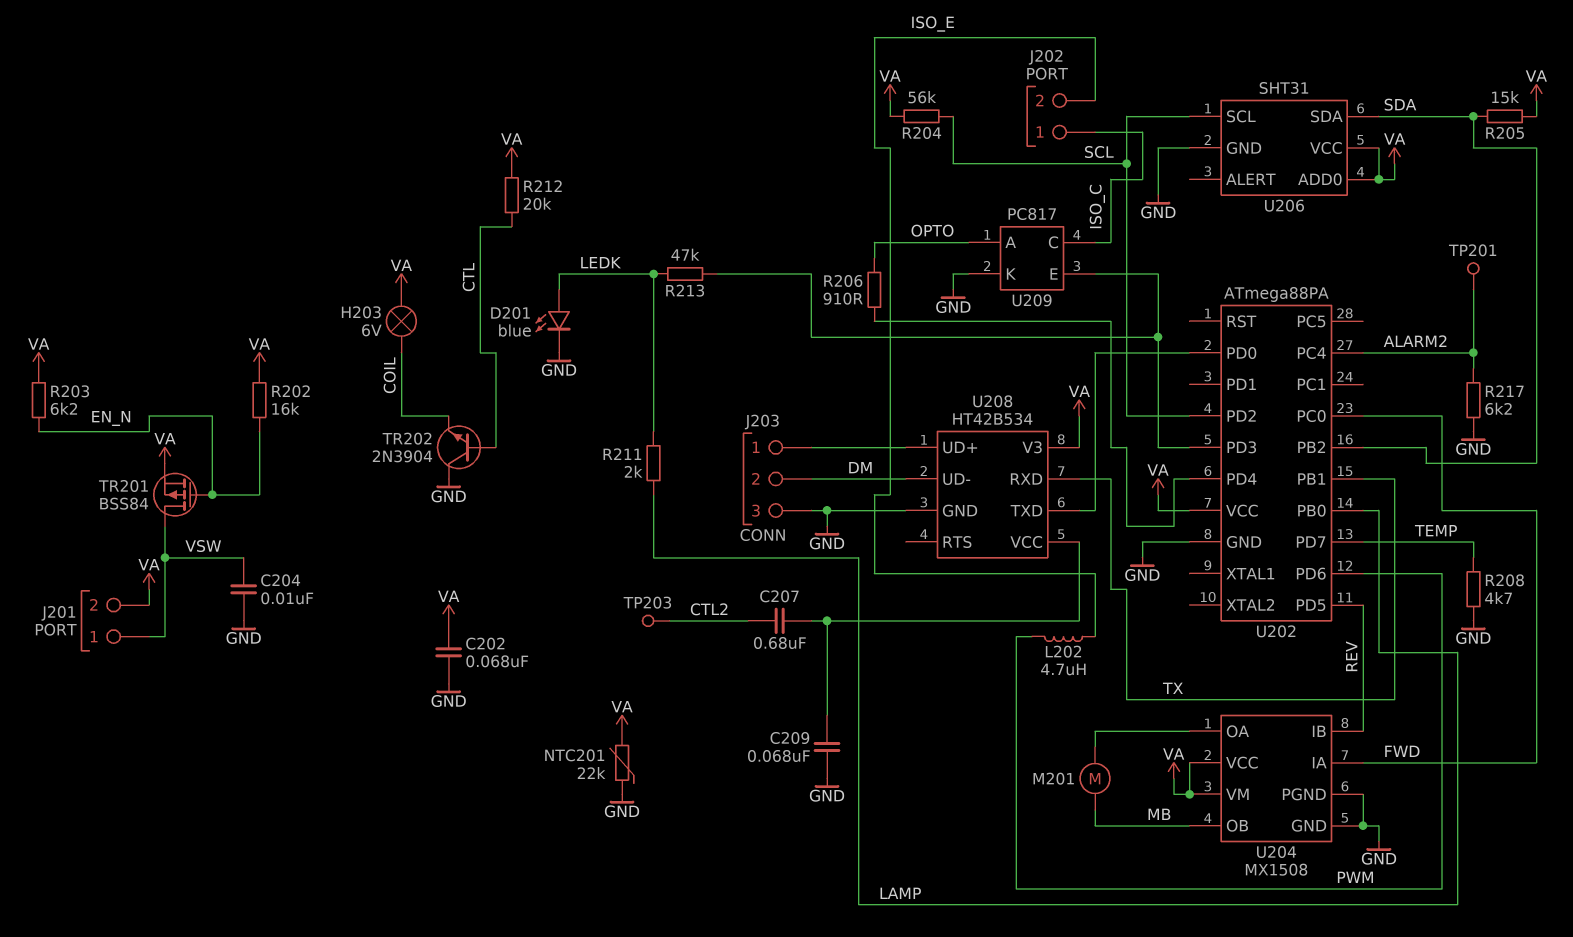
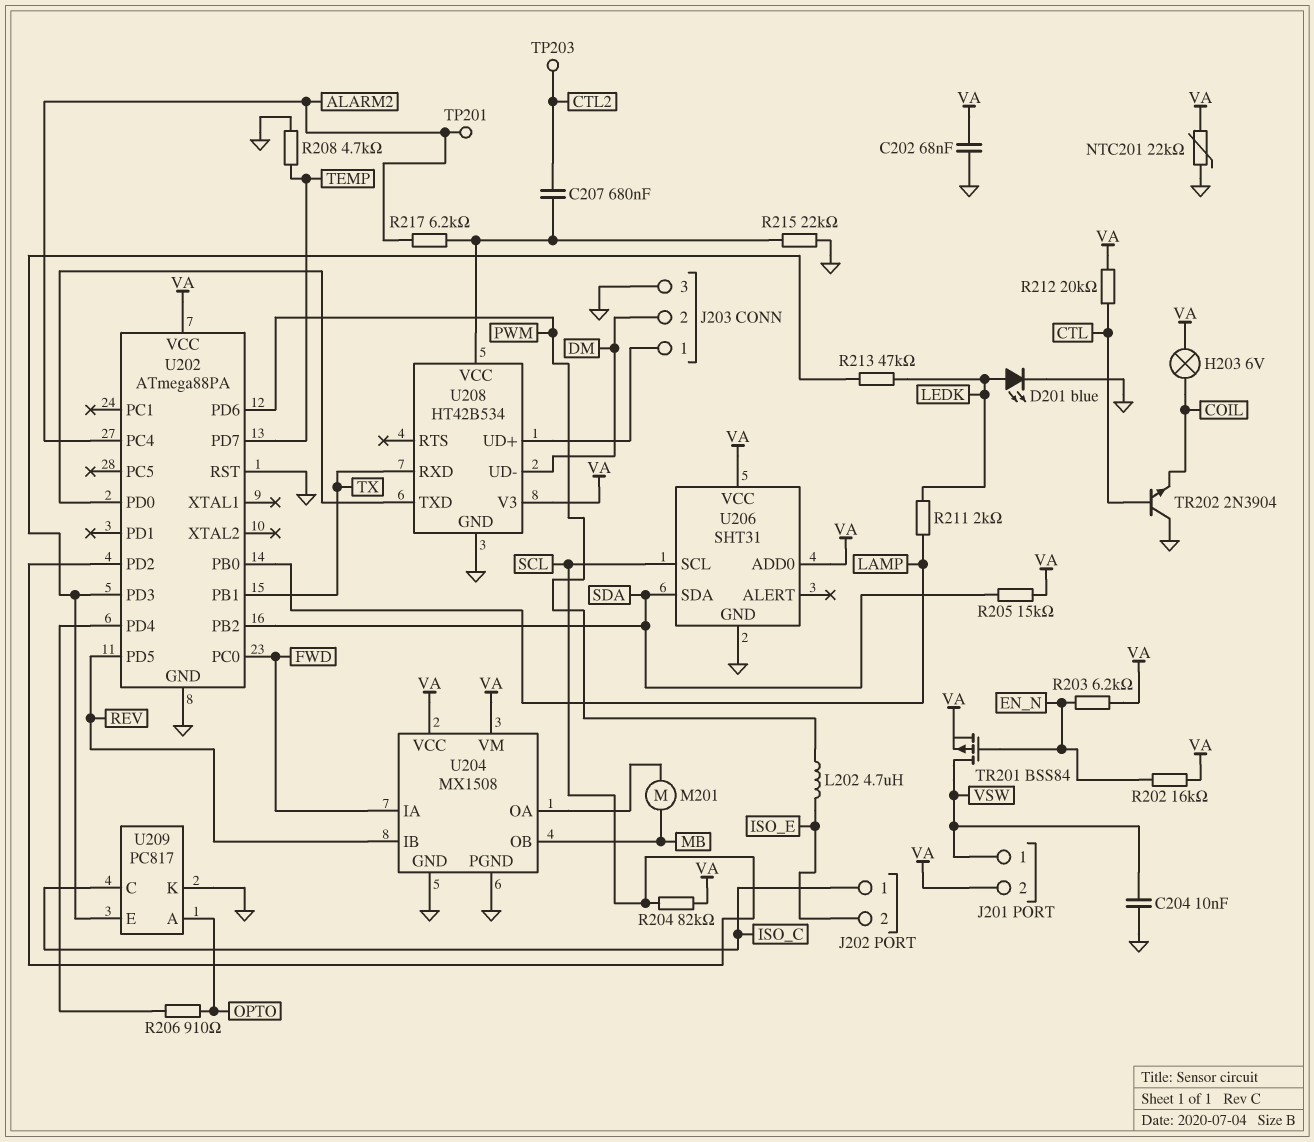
C209: 68nF (GND, U208/VCC) -> none
R204: 56k (SCL, VA) -> 82k (SCL, VA)
R215: none -> 22k (GND, U208/VCC)
R217: 6.2k (ALARM2, GND) -> 6.2k (ALARM2, U208/VCC)
U202 pin RST: none -> GND

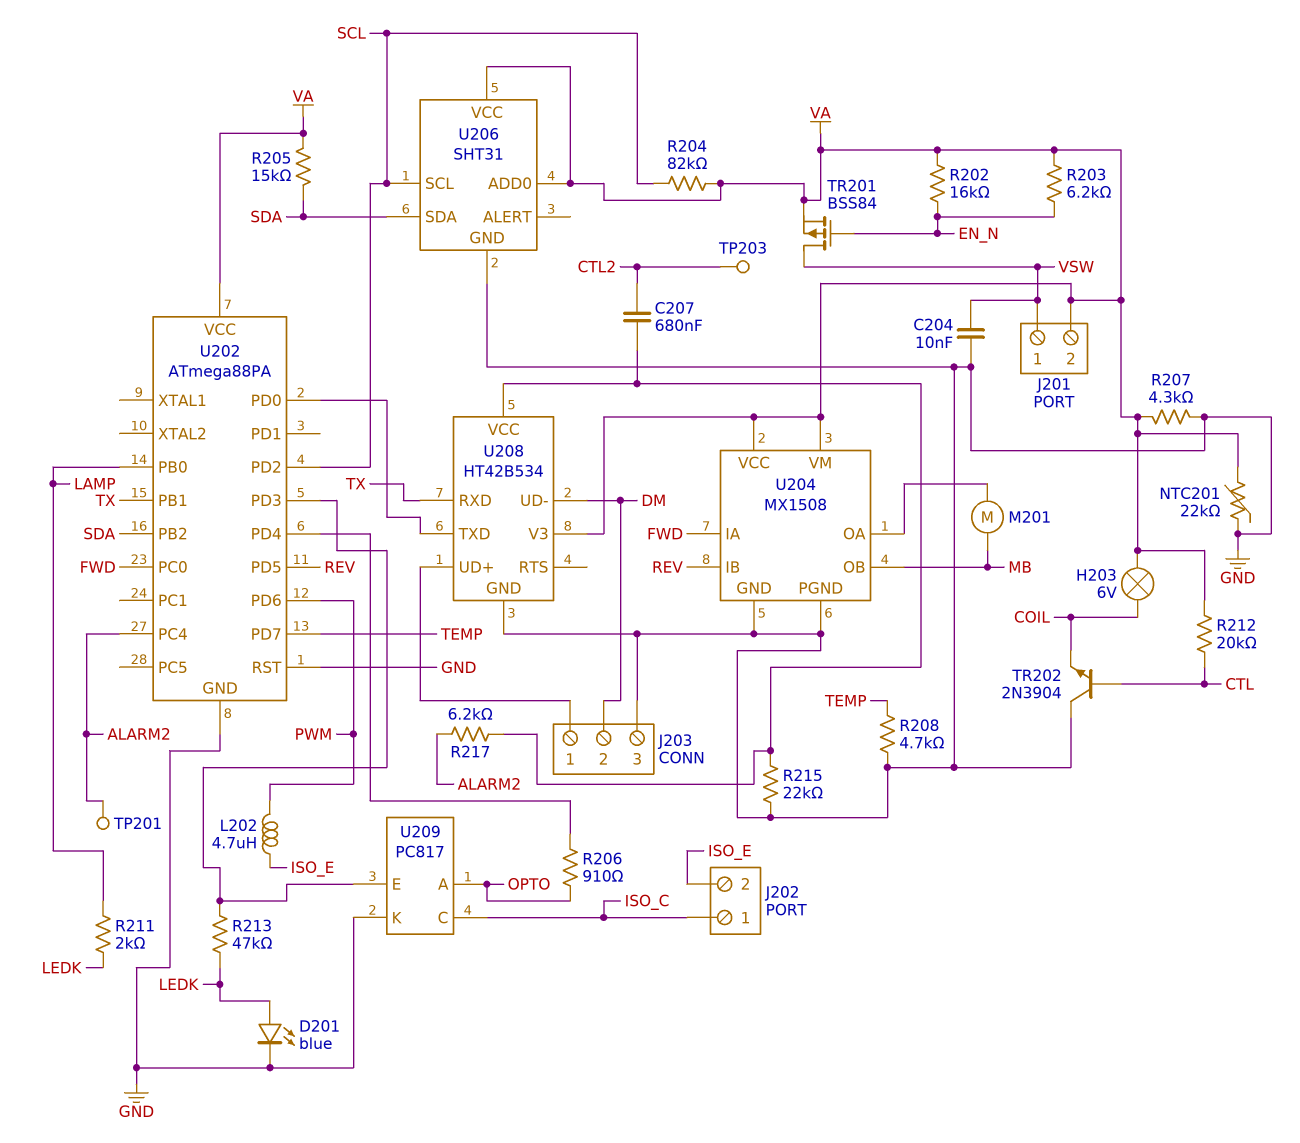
C202: 68nF (GND, VA) -> none
R207: none -> 4.3k (GND, VA)

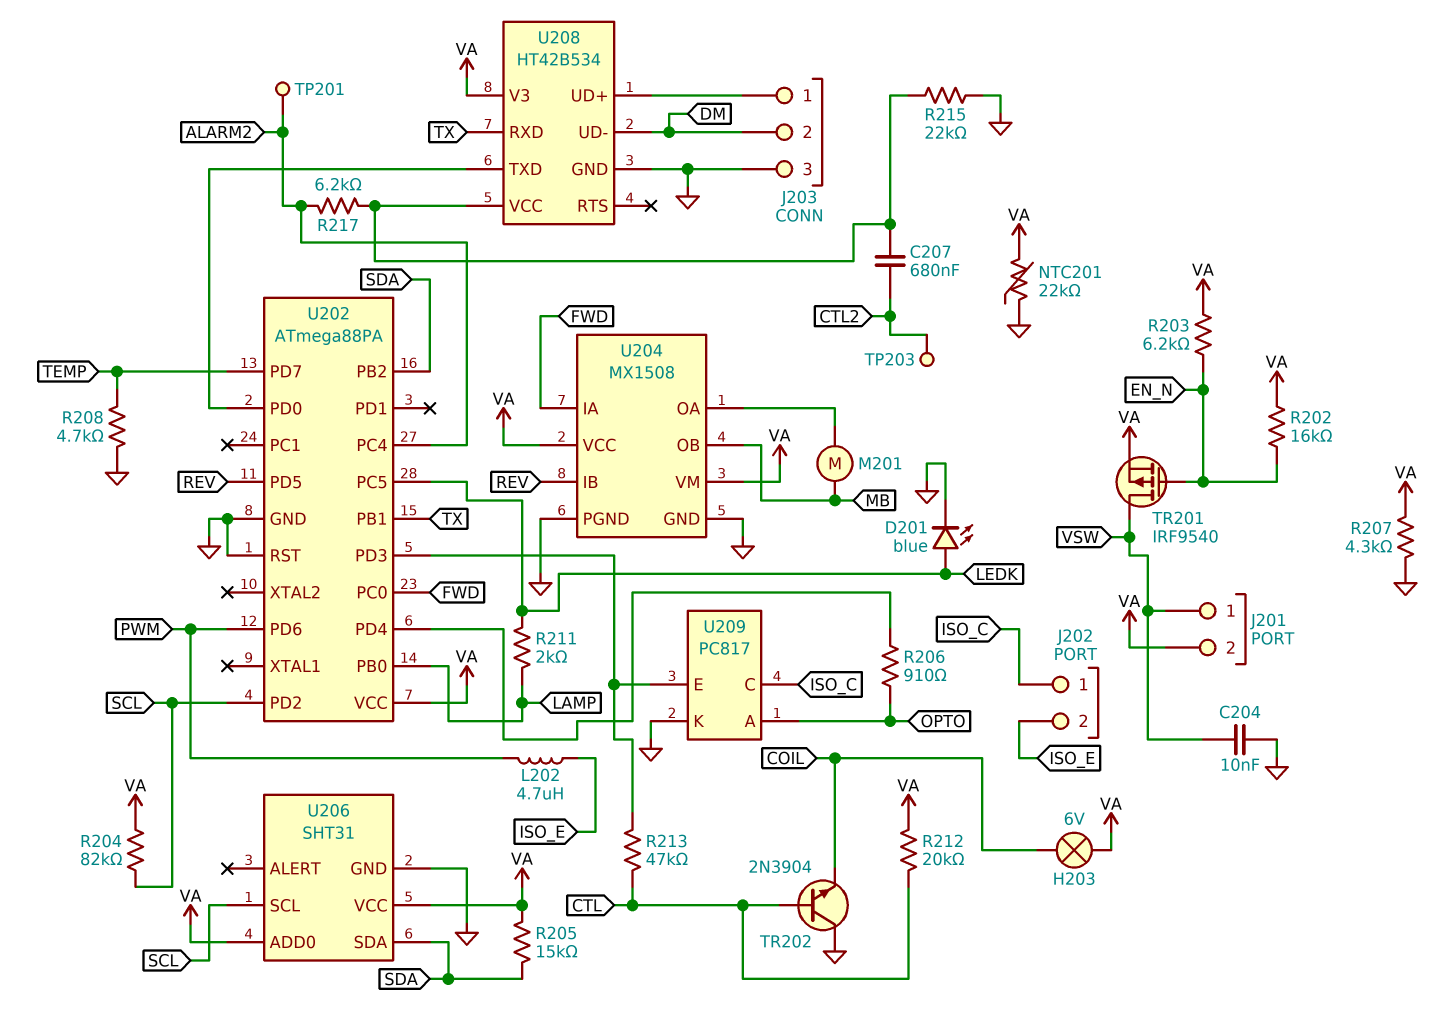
R213: 47k (LEDK, U202/PD3) -> 47k (CTL, U202/PD3)
TR201: PMOS BSS84 (G EN_N, D VSW, S VA) -> PMOS IRF9540 (G EN_N, D VSW, S VA)
U202 pin PC5: none -> LEDK

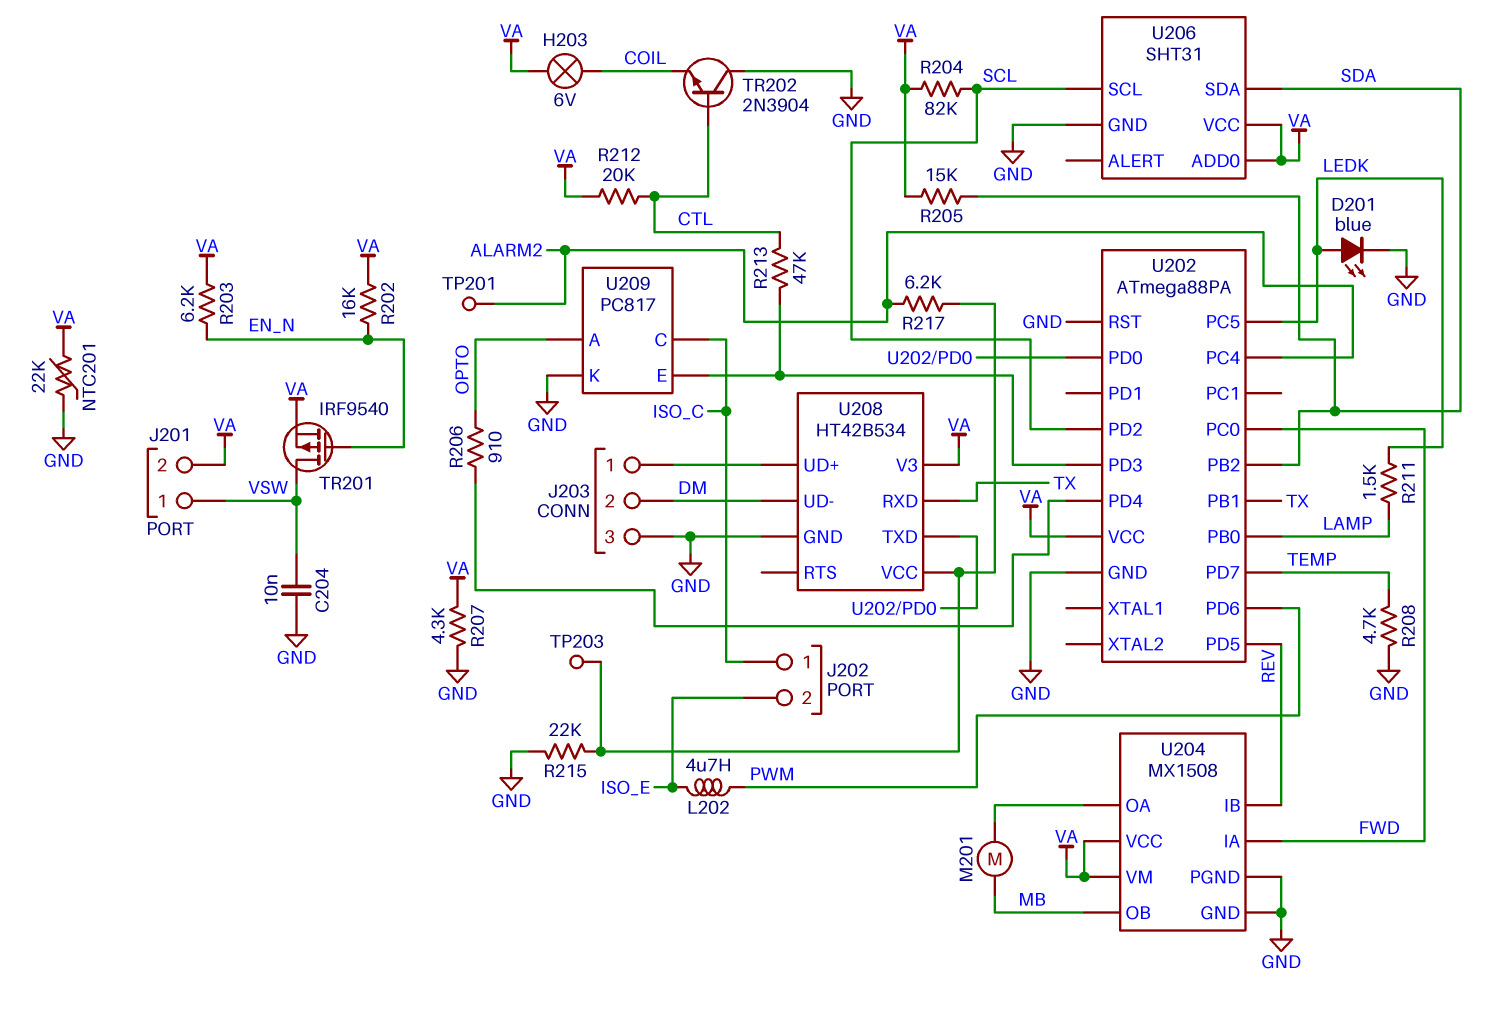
C207: 680nF (CTL2, U208/VCC) -> none
R211: 2k (LAMP, LEDK) -> 1.5k (LAMP, LEDK)
TP203: test point (CTL2) -> test point (U208/VCC)

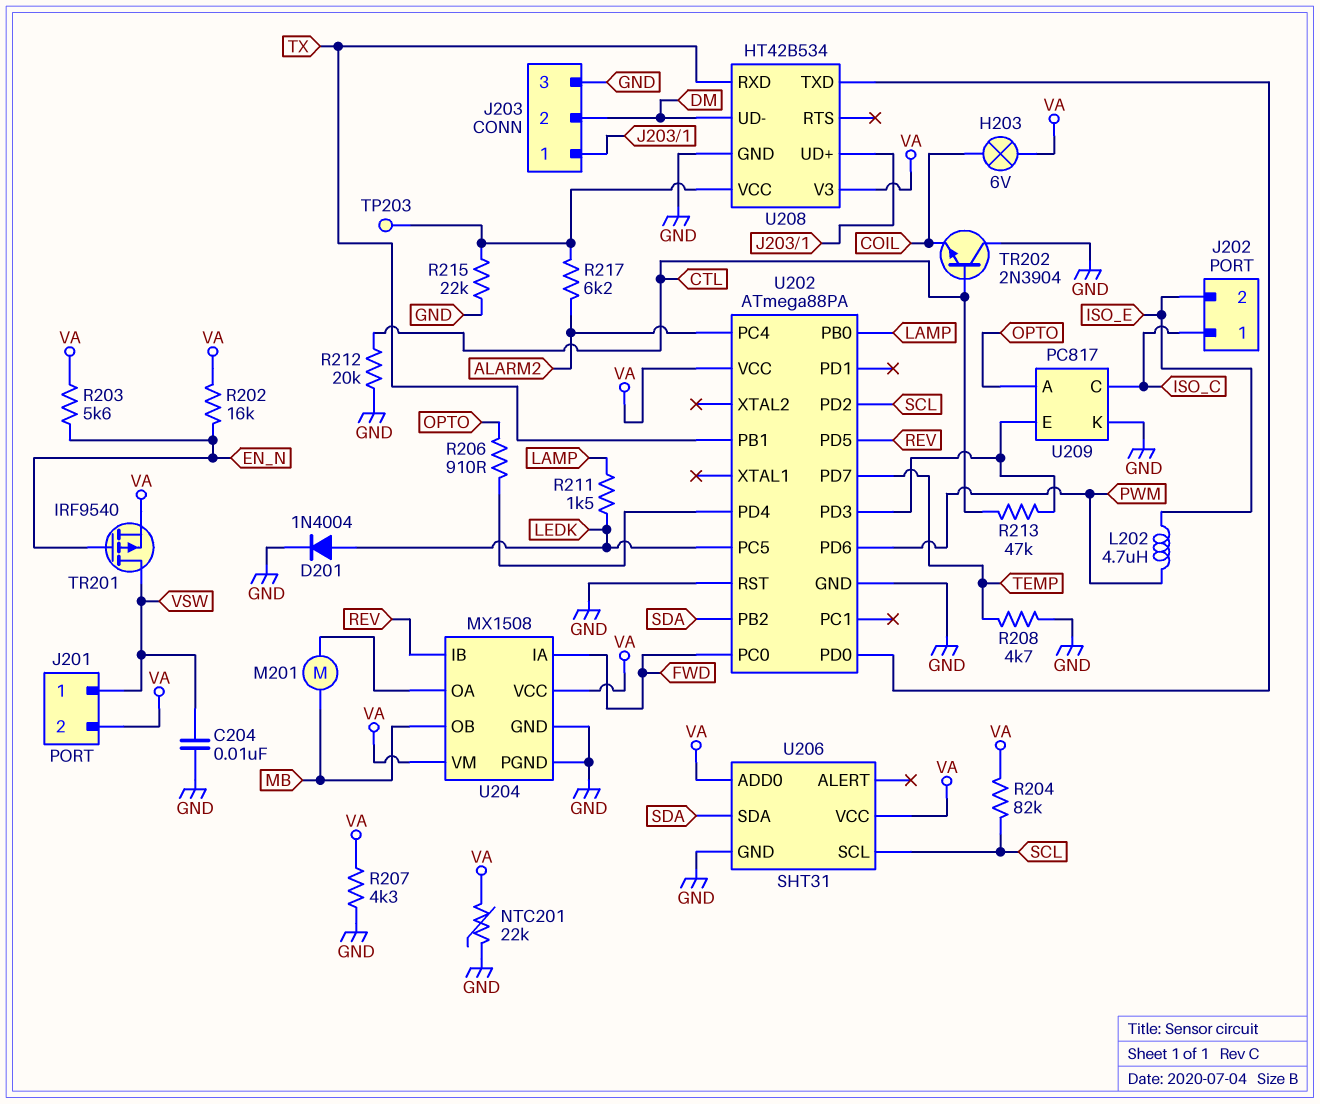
D201: LED blue (A LEDK, K GND) -> diode 1N4004 (A LEDK, K GND)
R203: 6.2k (EN_N, VA) -> 5.6k (EN_N, VA)
R205: 15k (SDA, VA) -> none
R212: 20k (CTL, VA) -> 20k (CTL, GND)
TP201: test point (ALARM2) -> none

